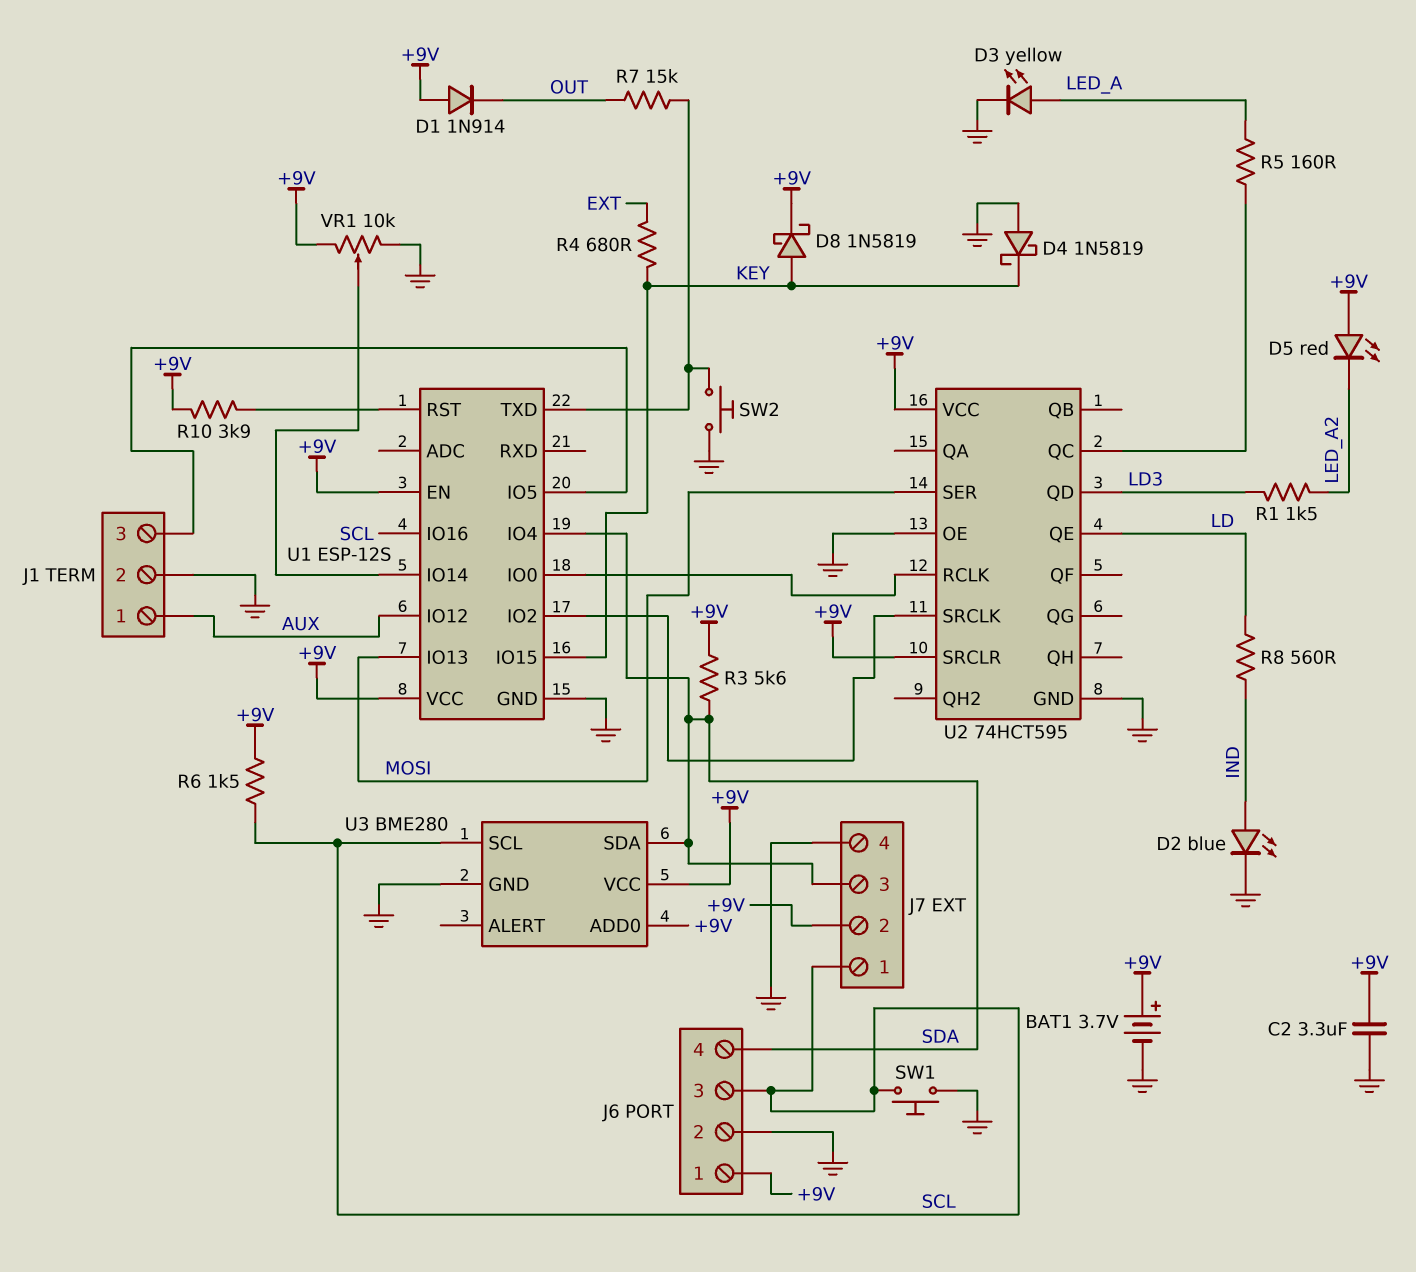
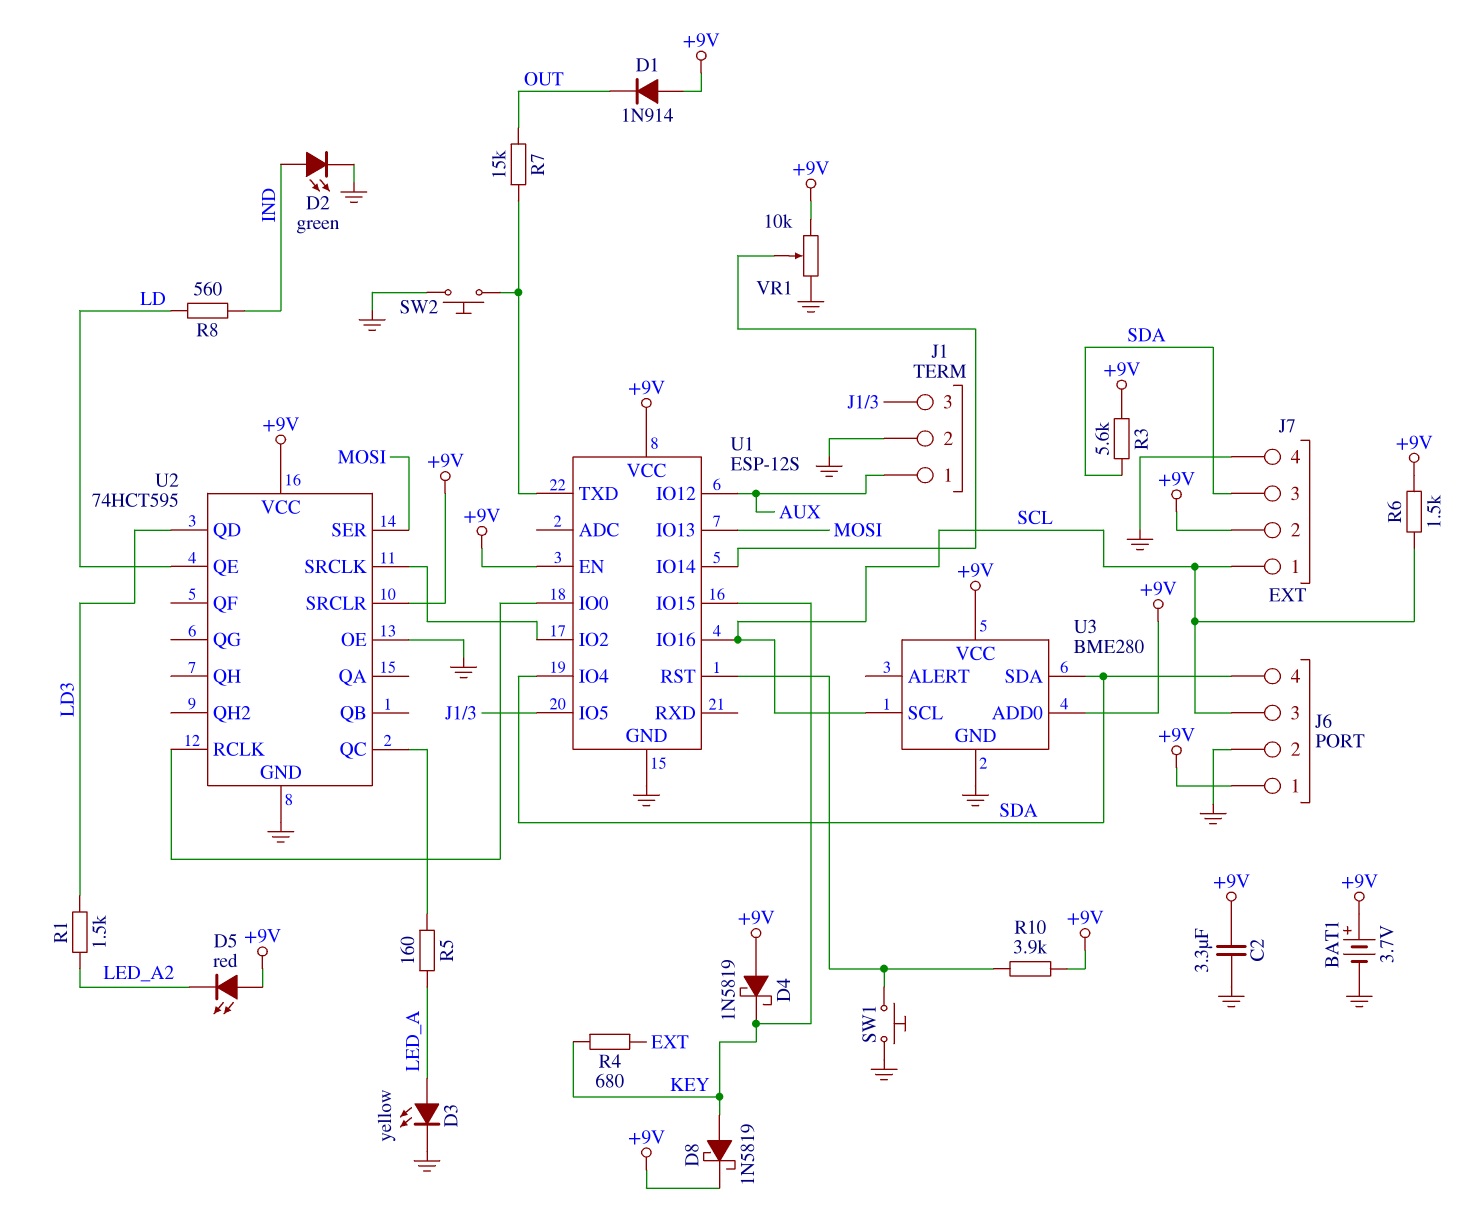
D2: LED blue (A IND, K GND) -> LED green (A IND, K GND)
D4: schottky 1N5819 (A GND, K KEY) -> schottky 1N5819 (A +9V, K KEY)
SW1: button (GND, SCL) -> button (GND, U1/RST)

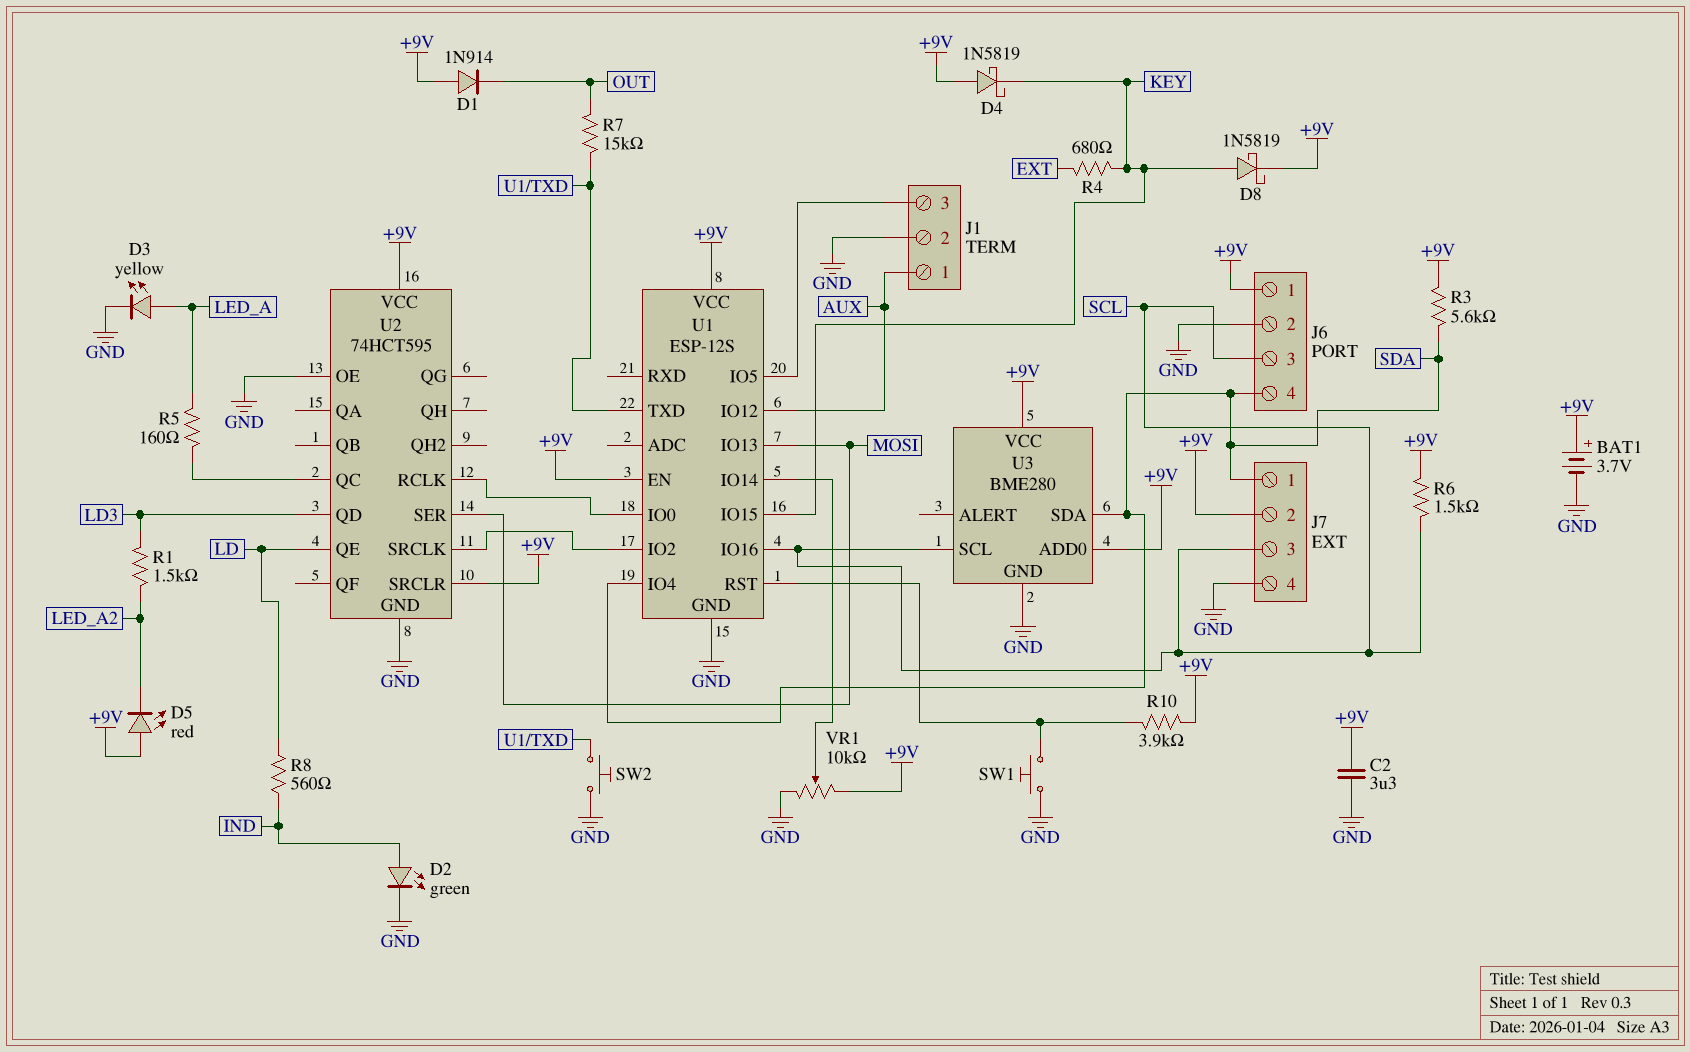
J7 pin 1: SCL -> SDA
J7 pin 3: SDA -> SCL

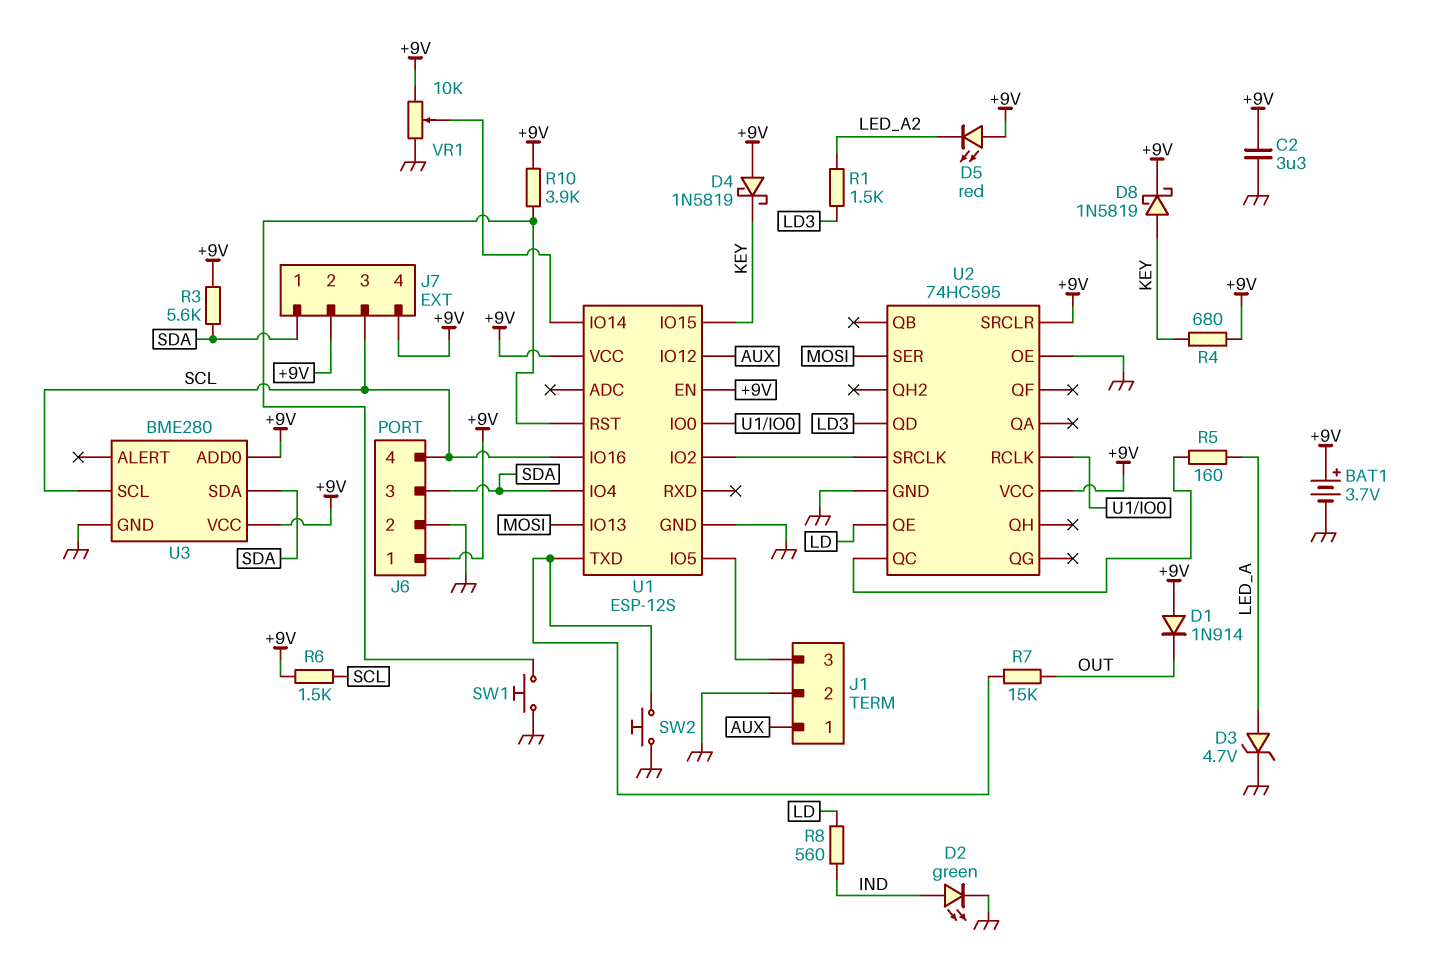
D3: LED yellow (A LED_A, K GND) -> zener 4.7V (A LED_A, K GND)
J6 pin 3: SCL -> SDA
J6 pin 4: SDA -> SCL
J7 pin 4: GND -> +9V
R4: 680 (EXT, KEY) -> 680 (+9V, KEY)
U2: 74HCT595 -> 74HC595

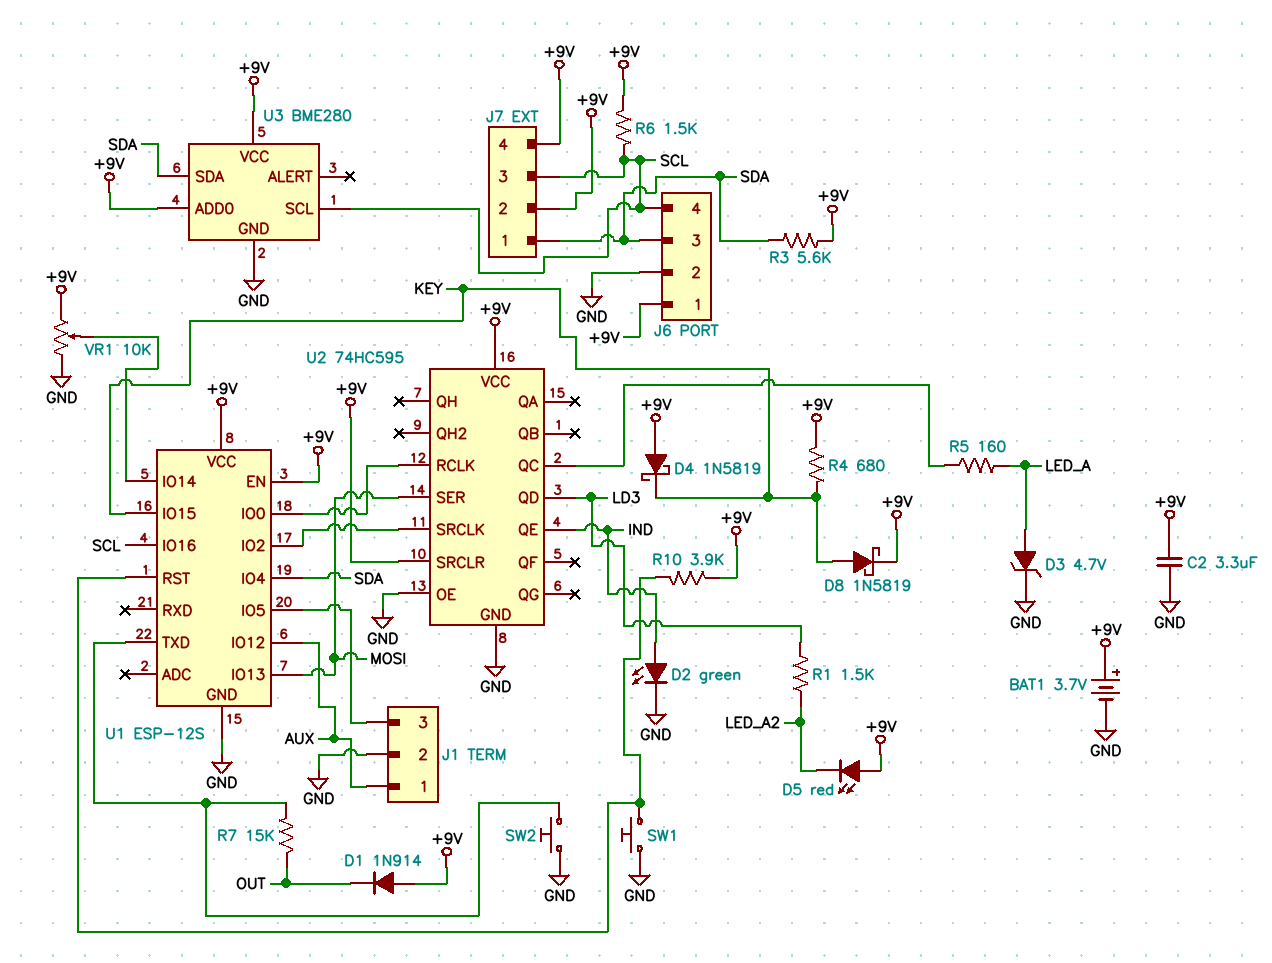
R8: 560 (IND, LD) -> none
U2 pin QE: LD -> IND

